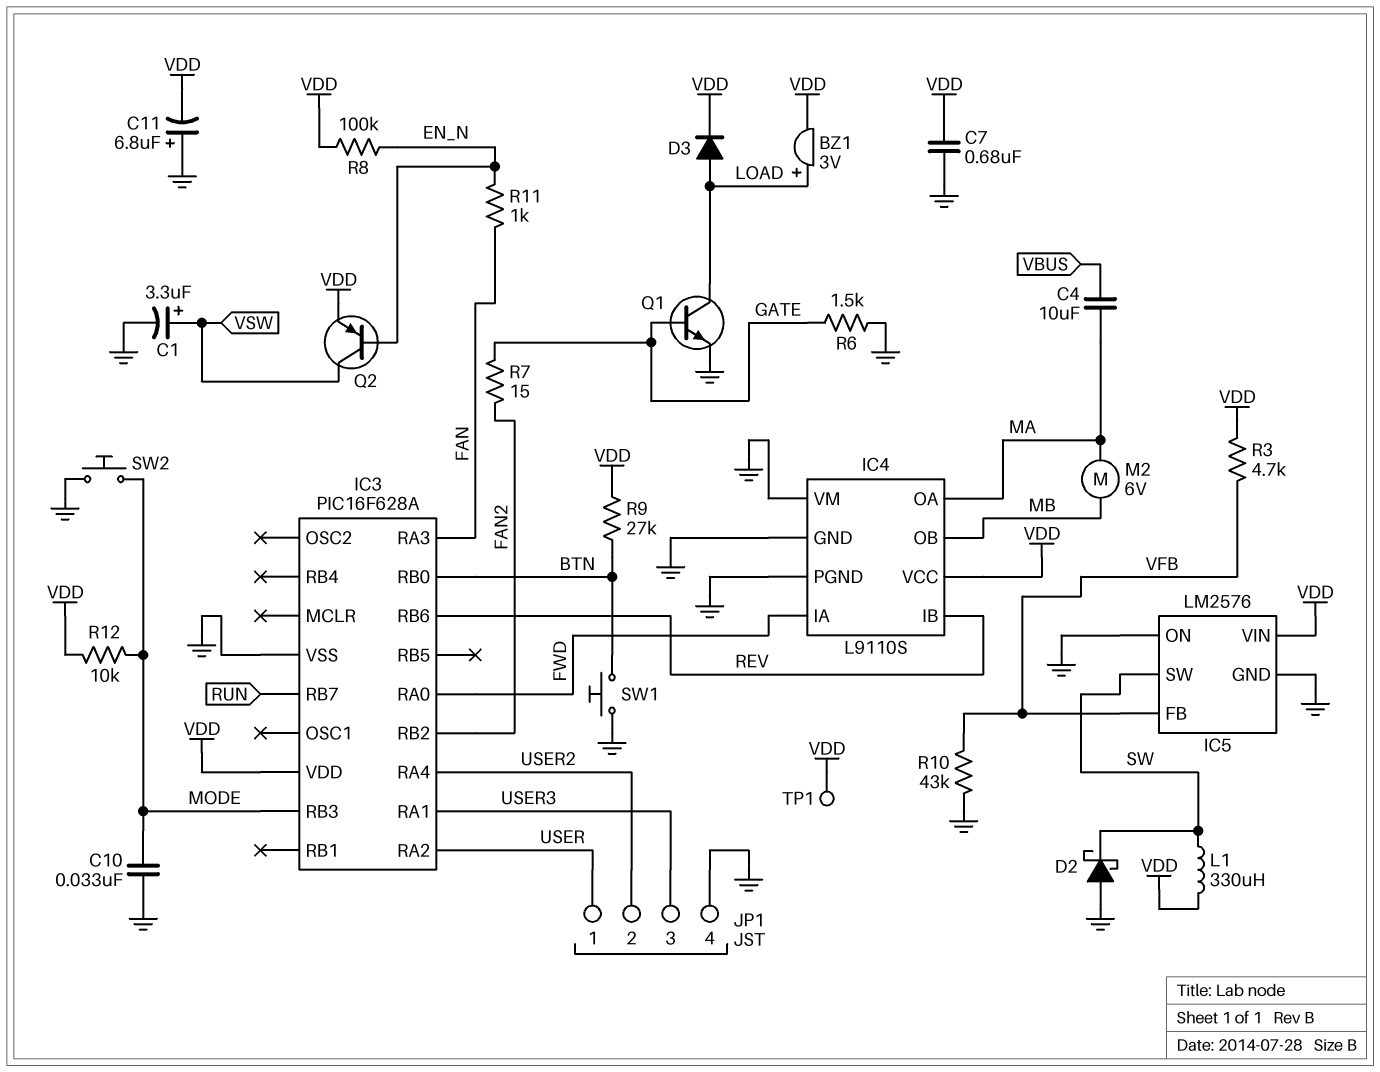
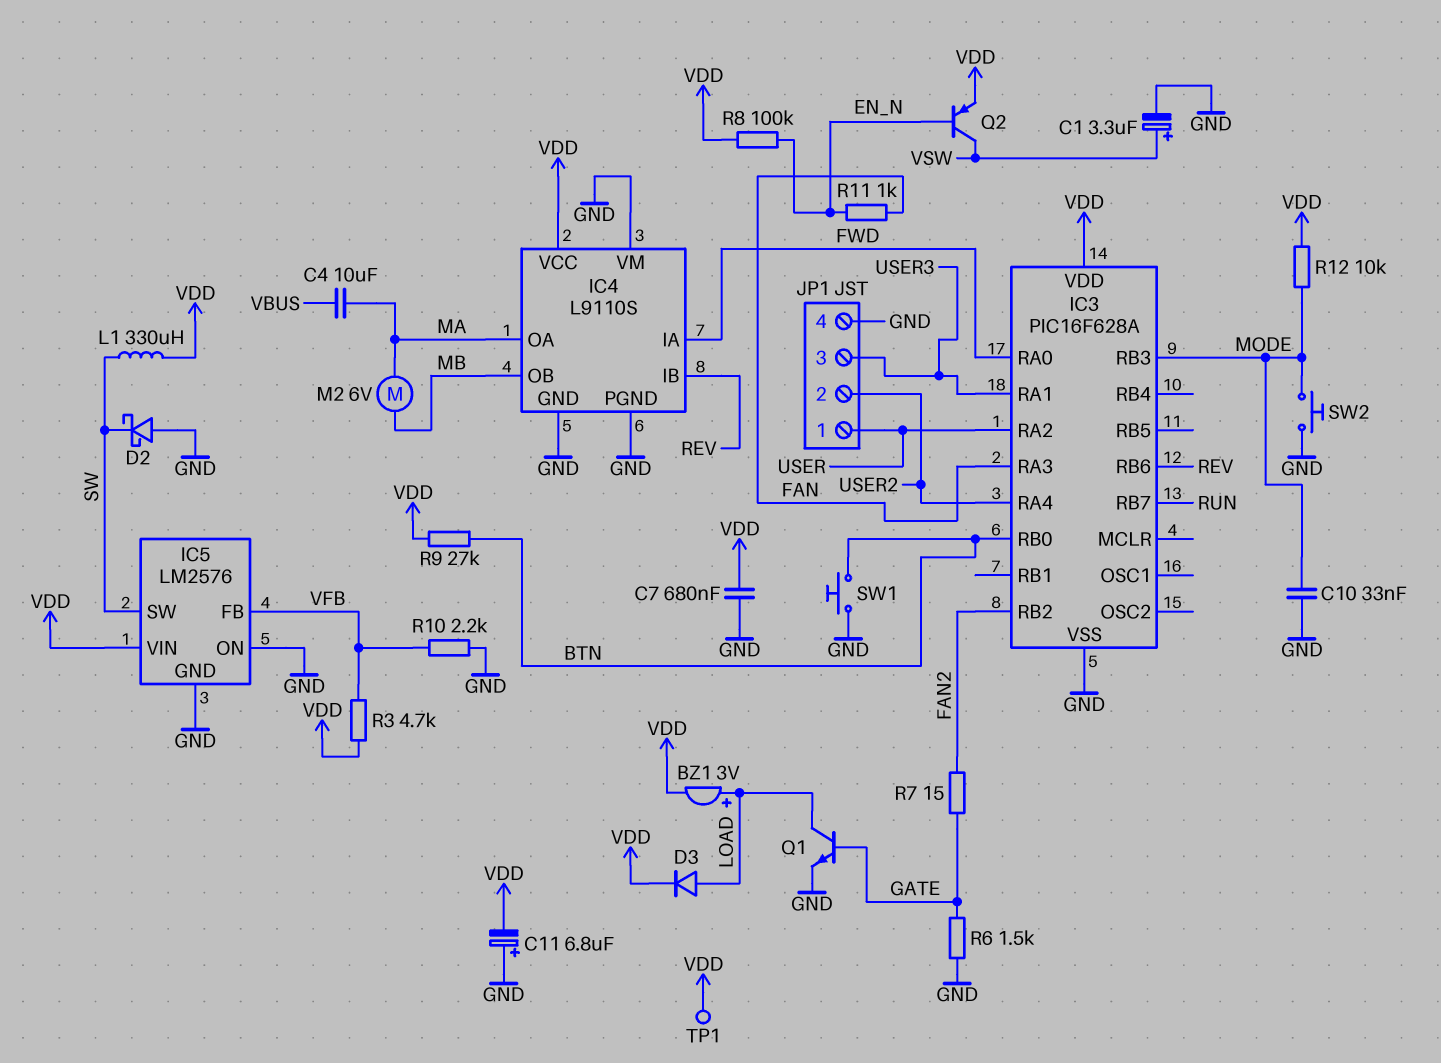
R10: 43k (GND, VFB) -> 2.2k (GND, VFB)

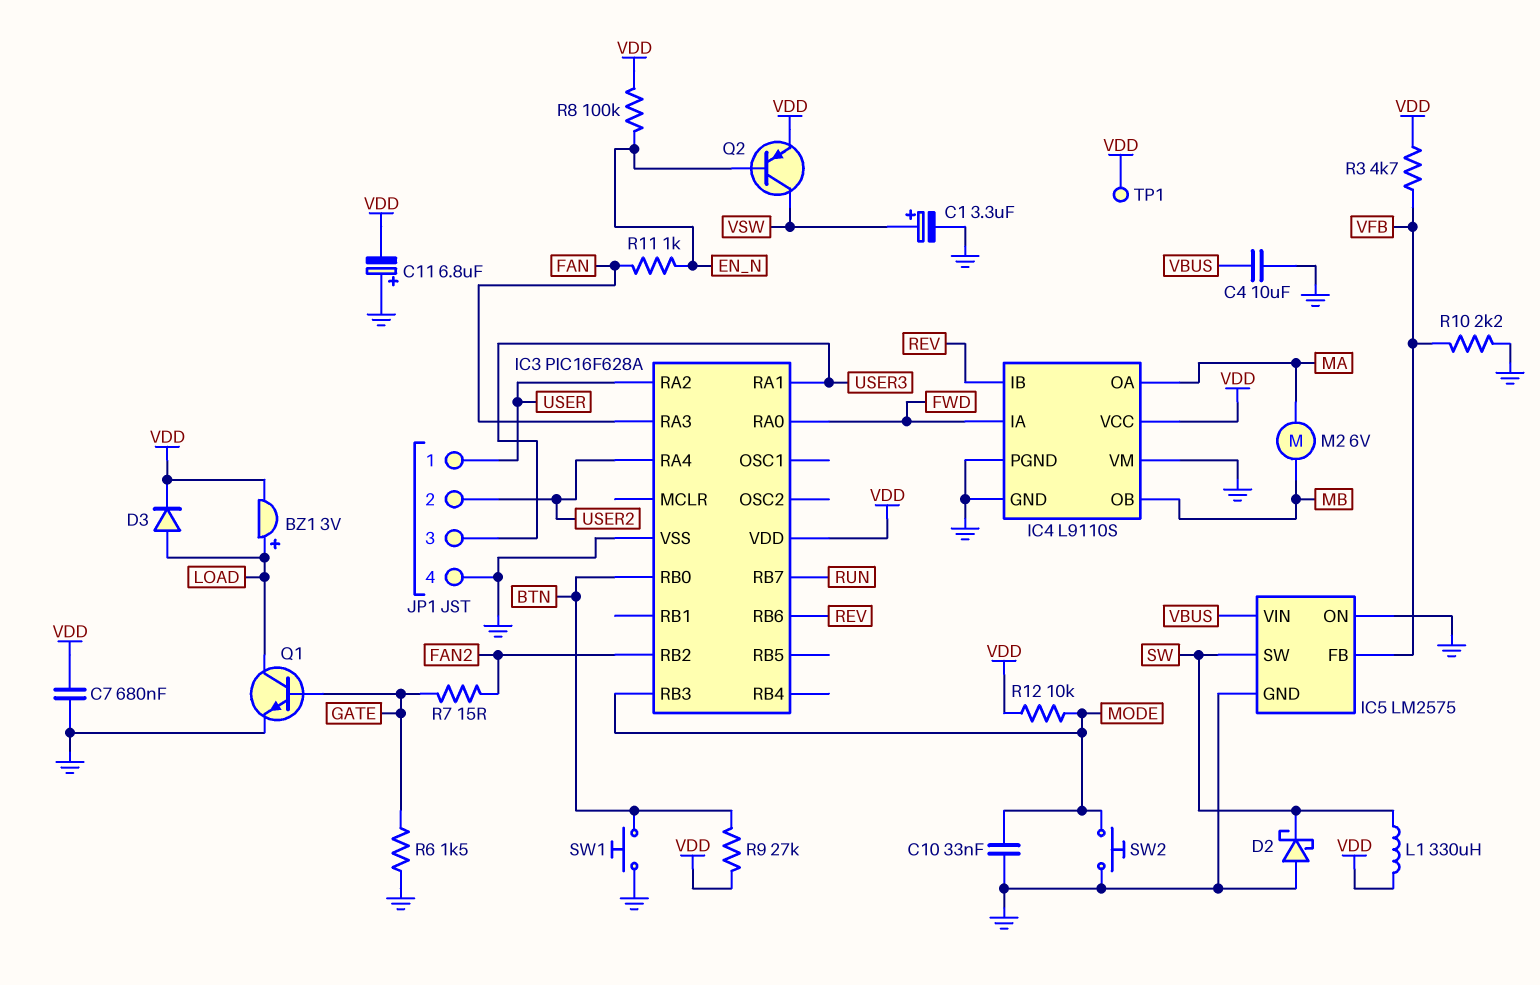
C4: 10uF (MA, VBUS) -> 10uF (GND, VBUS)
IC5: LM2576 -> LM2575
IC5 pin VIN: VDD -> VBUS

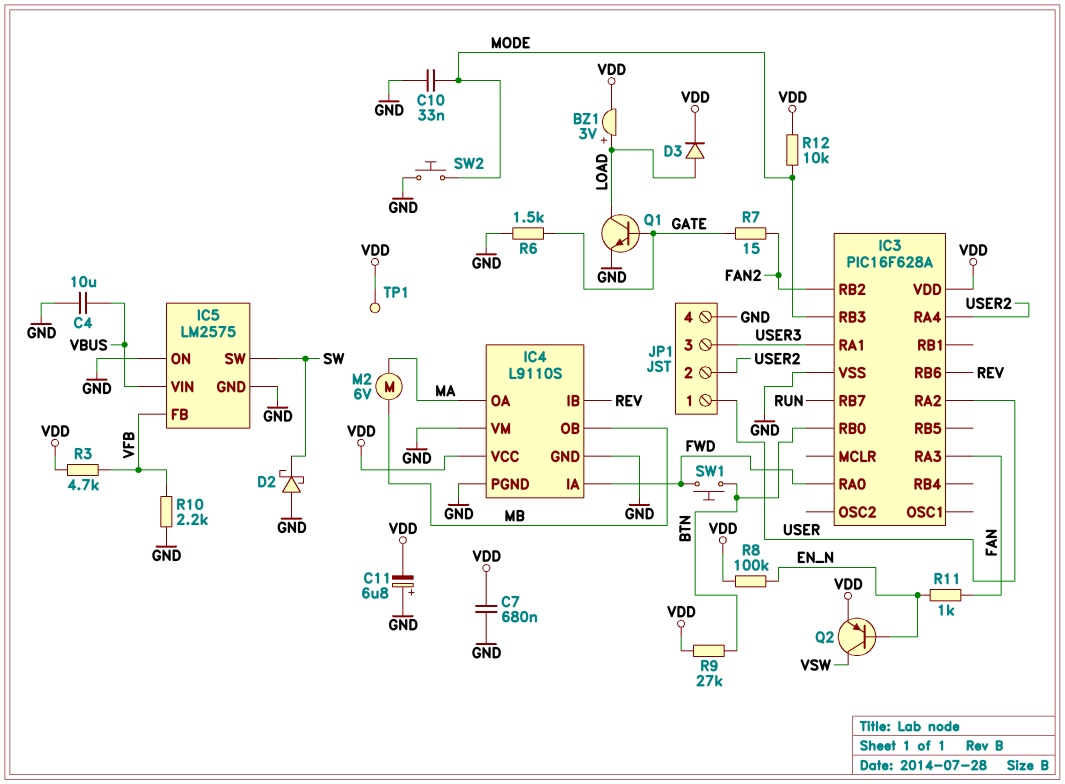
C1: 3.3uF (plus VSW, minus GND) -> none
L1: 330uH (SW, VDD) -> none
SW1: button (BTN, GND) -> button (BTN, FWD)

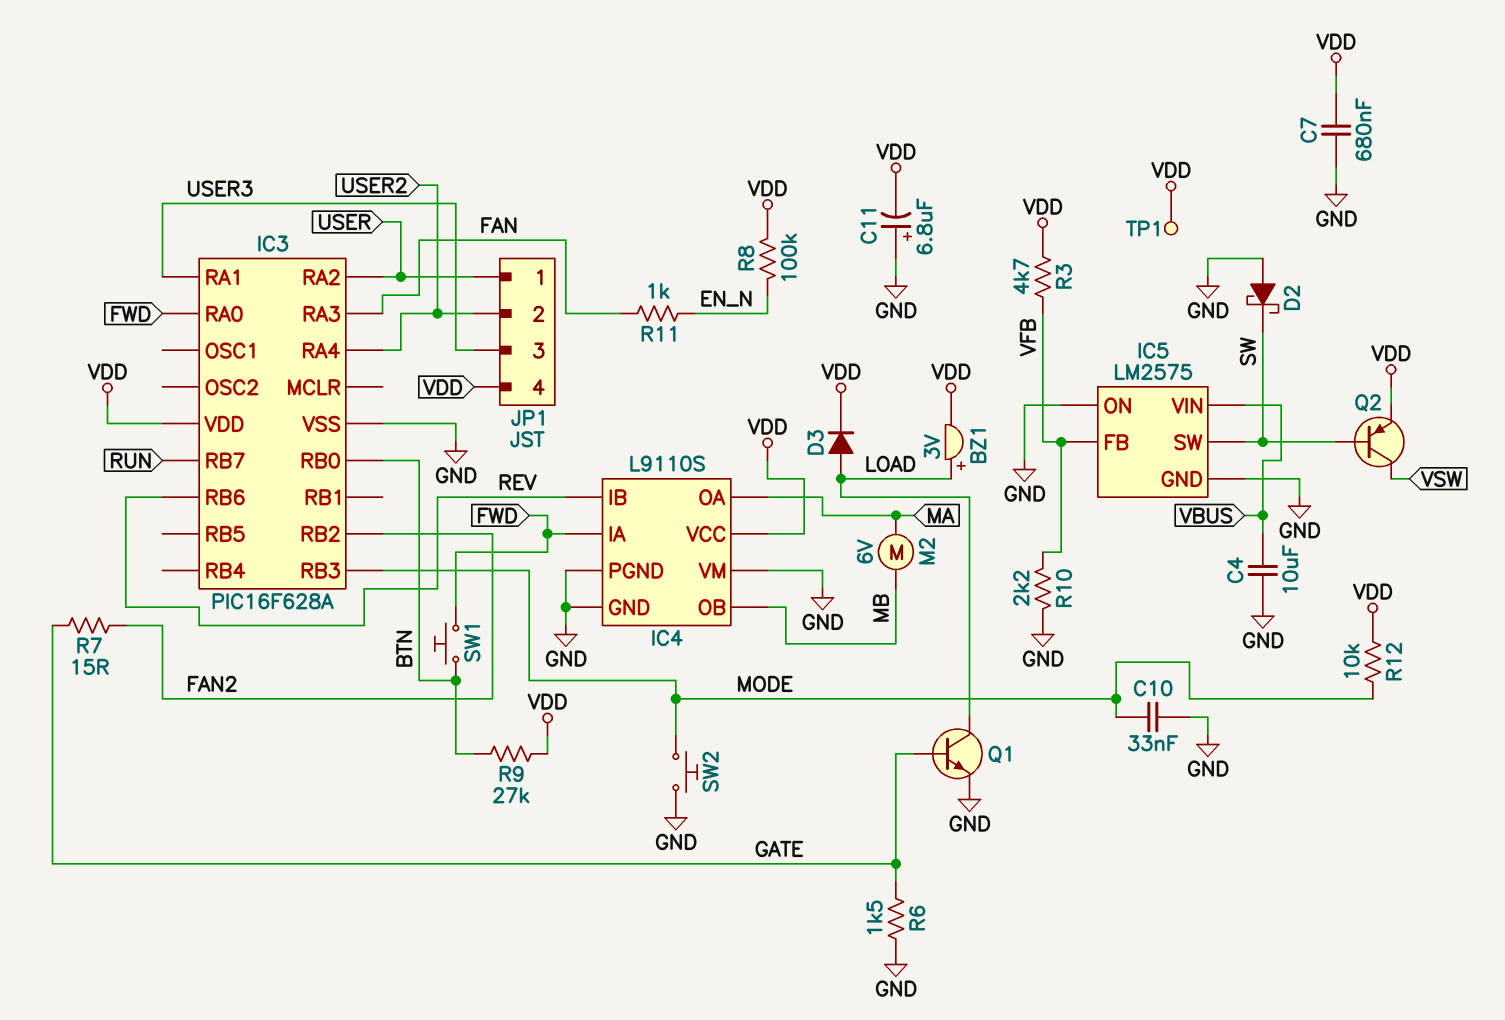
JP1 pin 4: GND -> VDD
Q2: PNP (B EN_N, C VSW, E VDD) -> PNP (B SW, C VSW, E VDD)

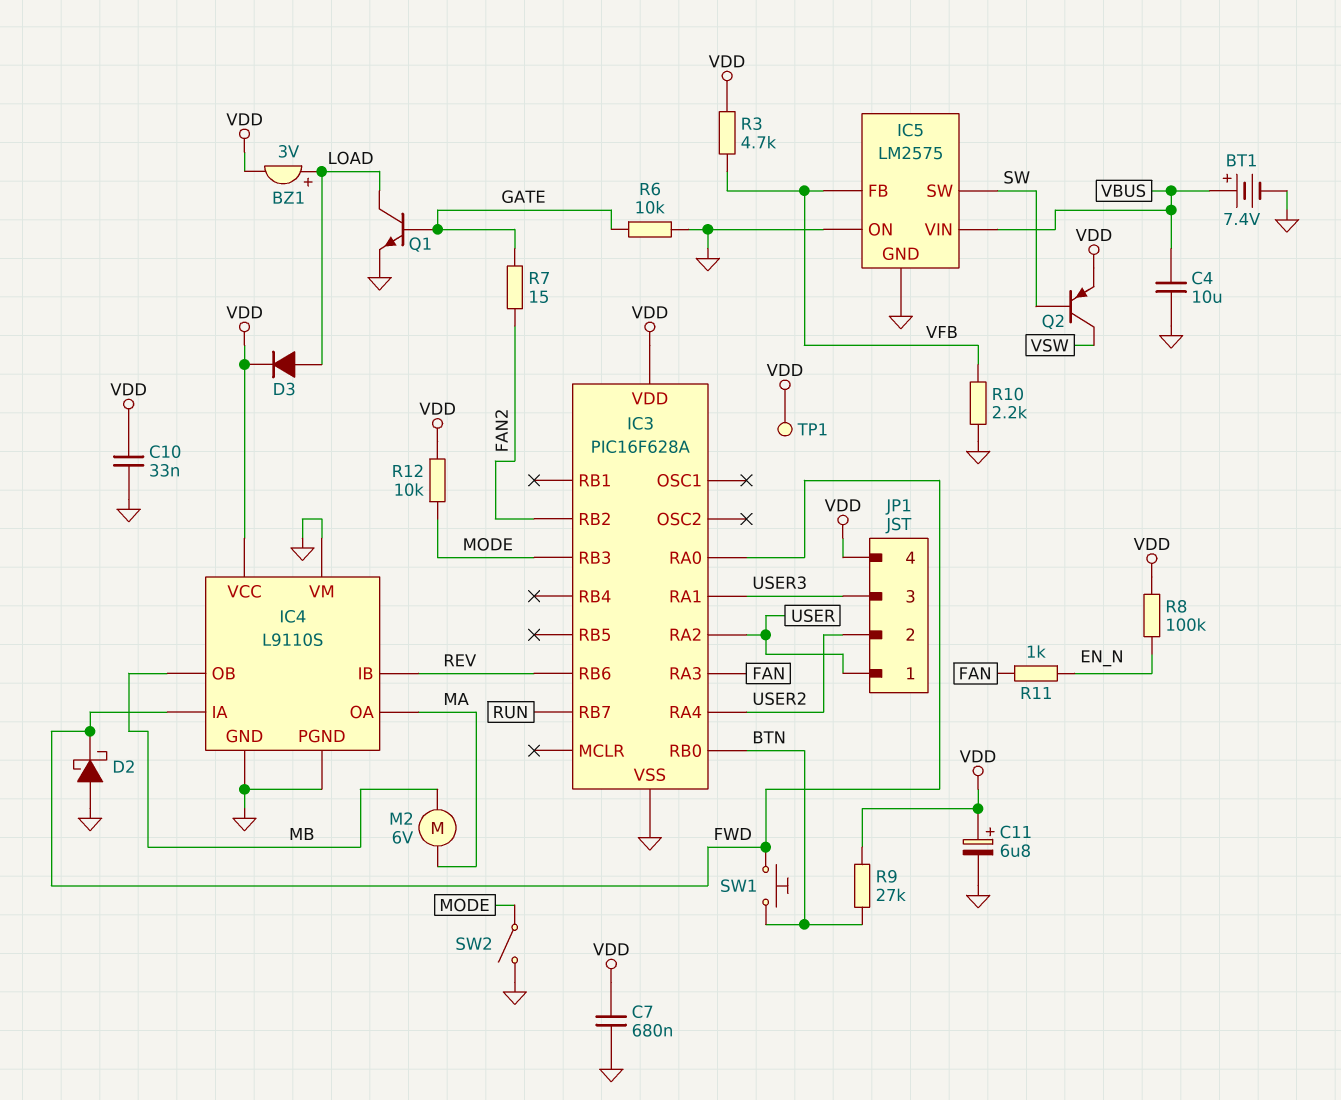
BT1: none -> 7.4V (plus VBUS, minus GND)
C10: 33nF (GND, MODE) -> 33nF (GND, VDD)
C11: 6.8uF (plus GND, minus VDD) -> 6.8uF (plus VDD, minus GND)
D2: schottky (A GND, K SW) -> schottky (A GND, K FWD)
R6: 1.5k (GATE, GND) -> 10k (GATE, GND)
SW2: button (GND, MODE) -> switch (GND, MODE)

